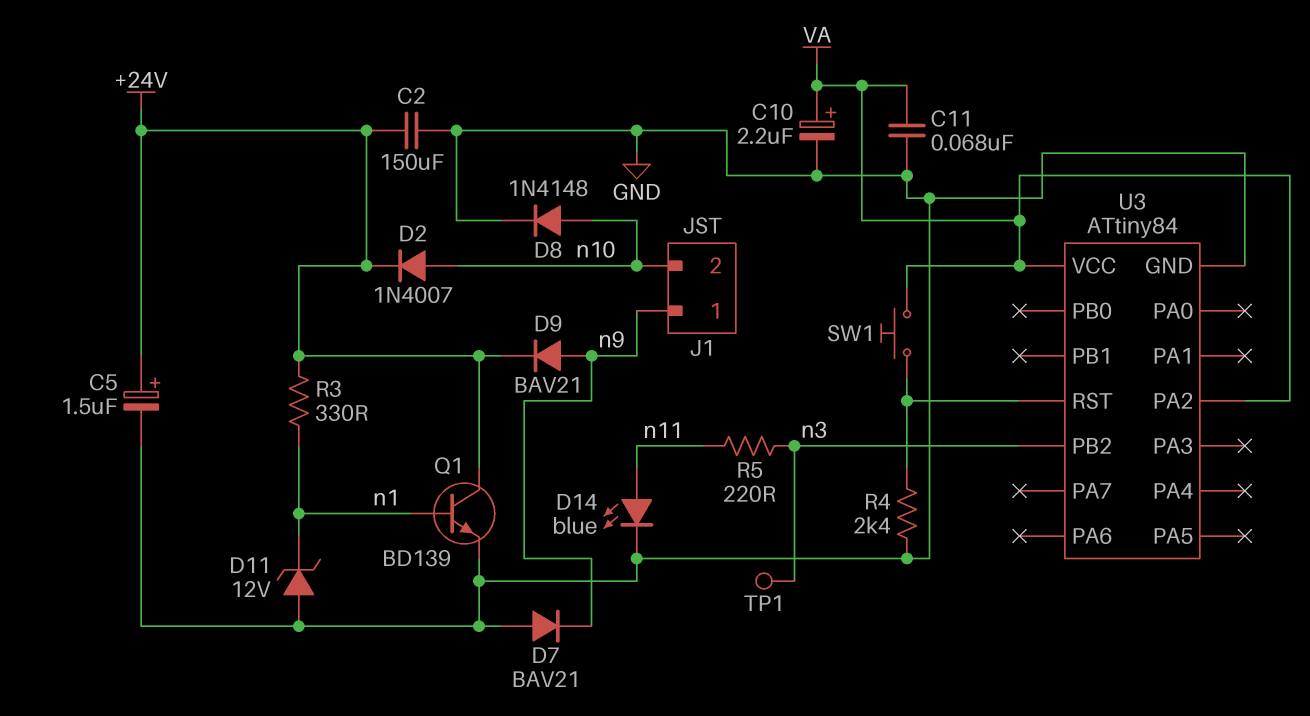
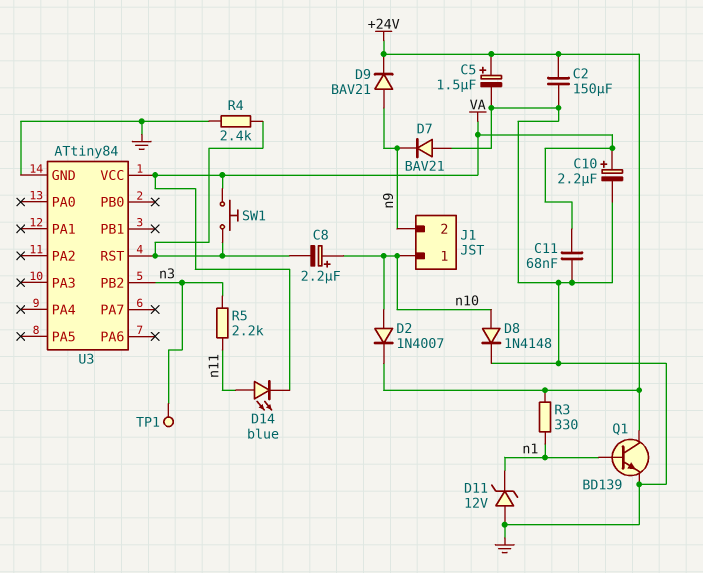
C8: none -> 2.2uF (plus n10, minus U3/RST)
D14: LED blue (A n11, K GND) -> LED blue (A n11, K VA)
J1 pin 1: n9 -> n10
J1 pin 2: n10 -> n9
R5: 220 (n3, n11) -> 2.2k (n3, n11)
U3 pin PA2: VA -> none

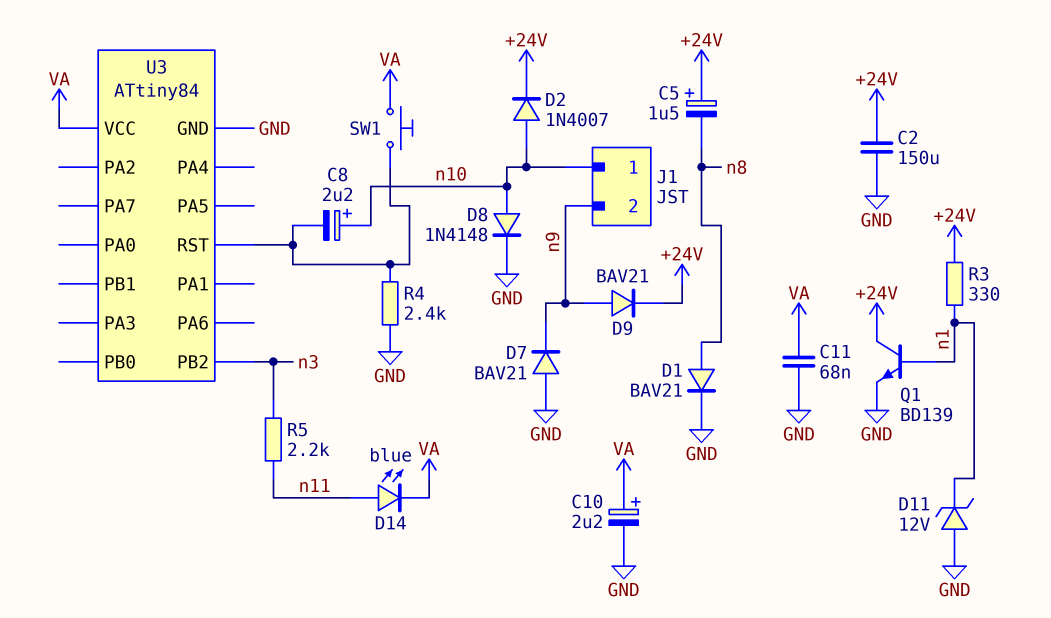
C5: 1.5uF (plus +24V, minus GND) -> 1.5uF (plus +24V, minus n8)
D1: none -> diode BAV21 (A n8, K GND)
TP1: test point (n3) -> none

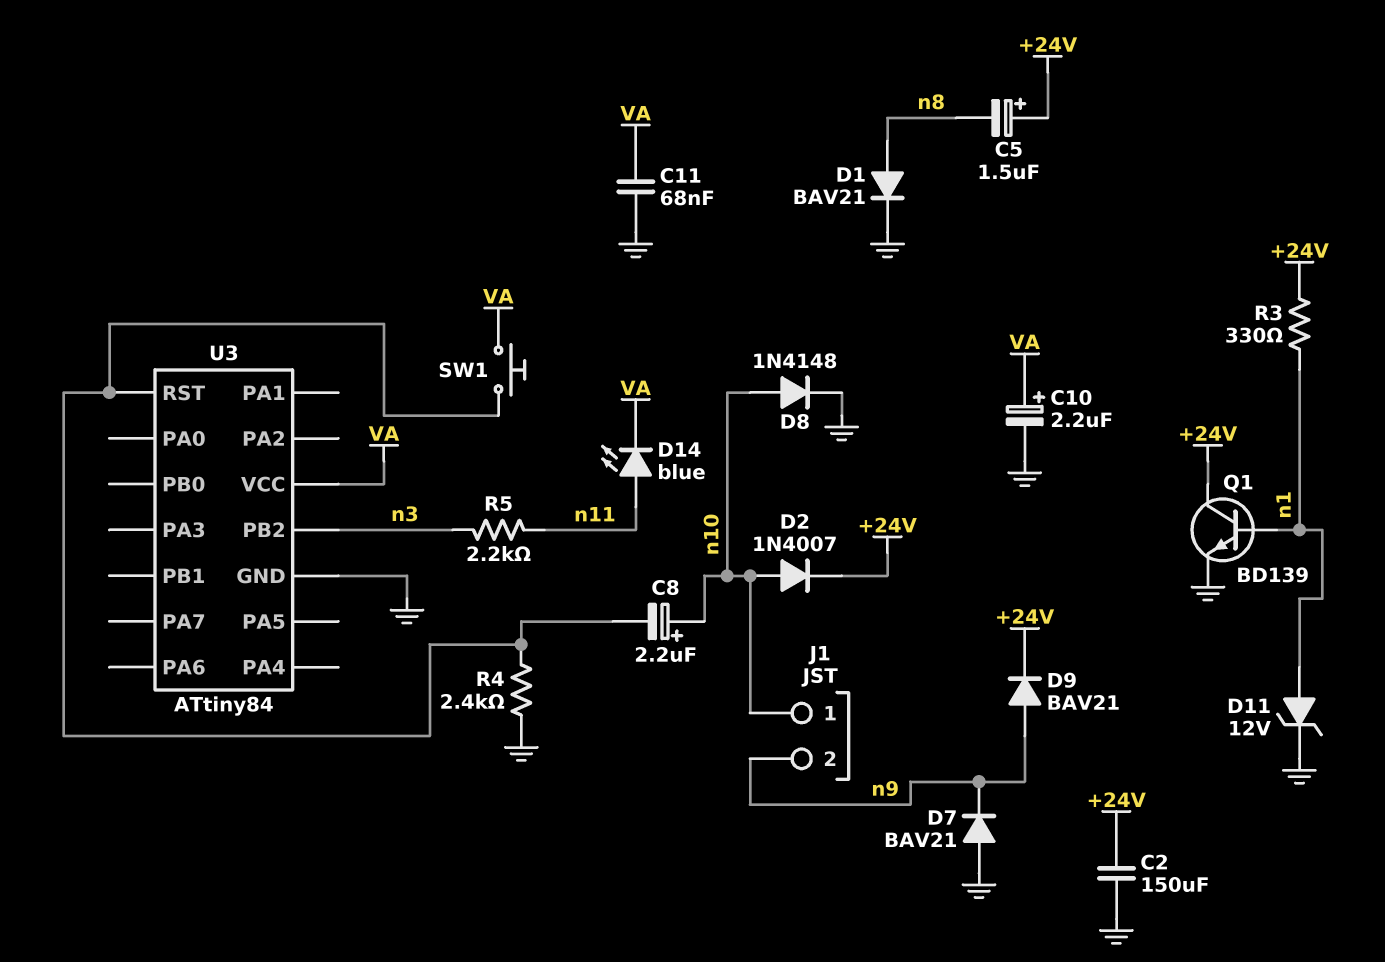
D11: zener 12V (A GND, K n1) -> zener 12V (A n1, K GND)

